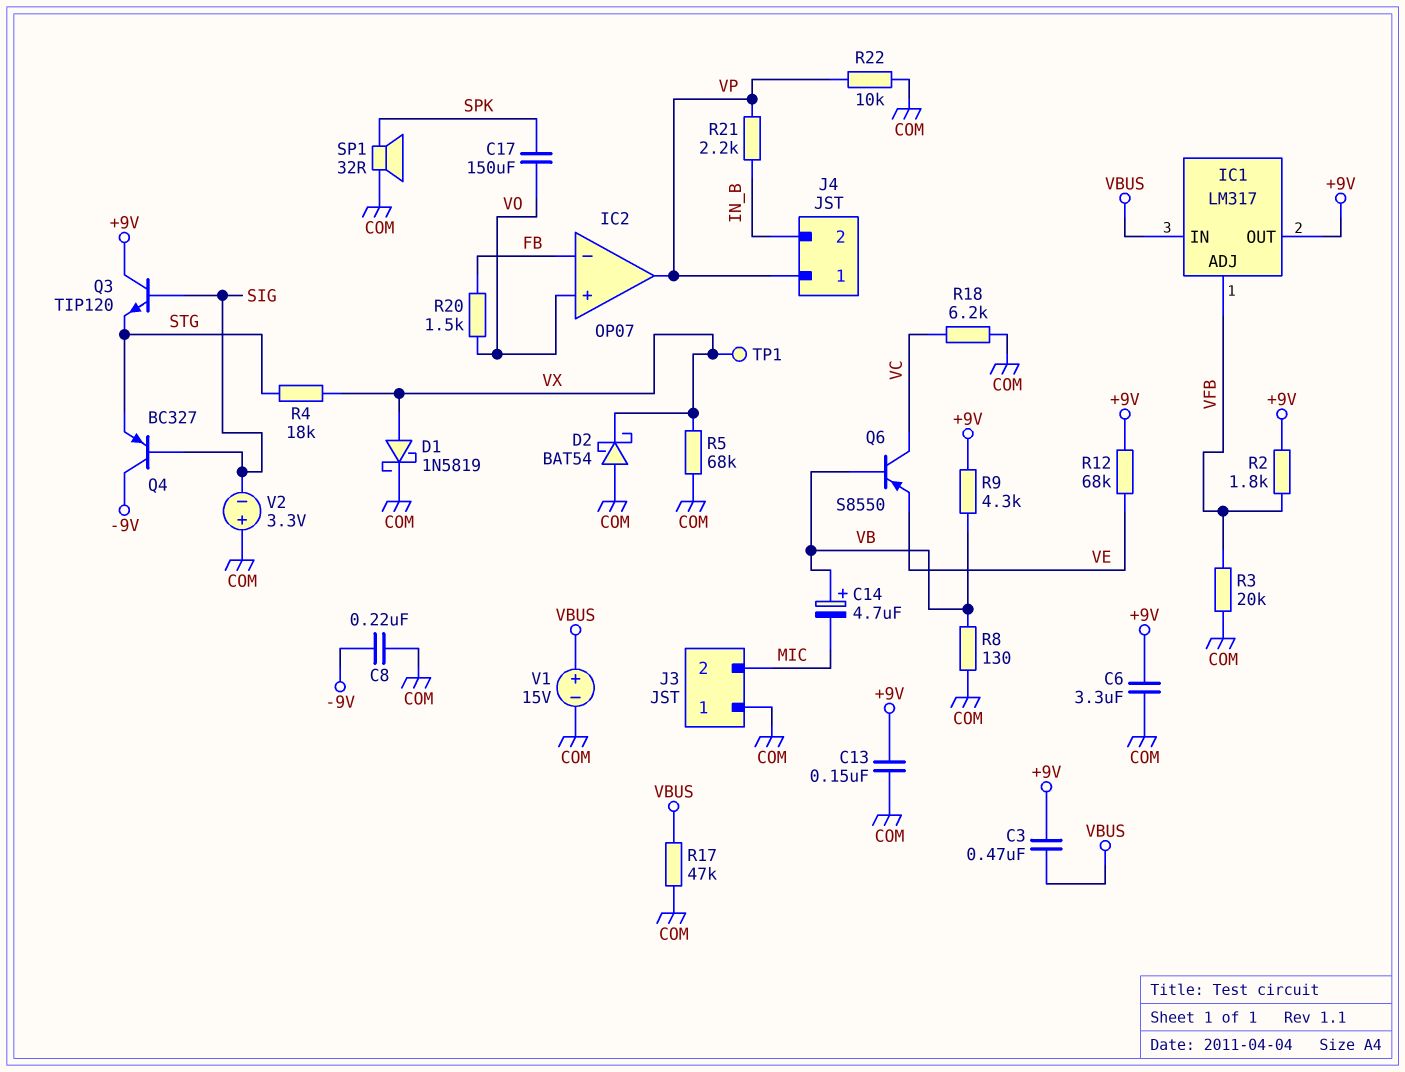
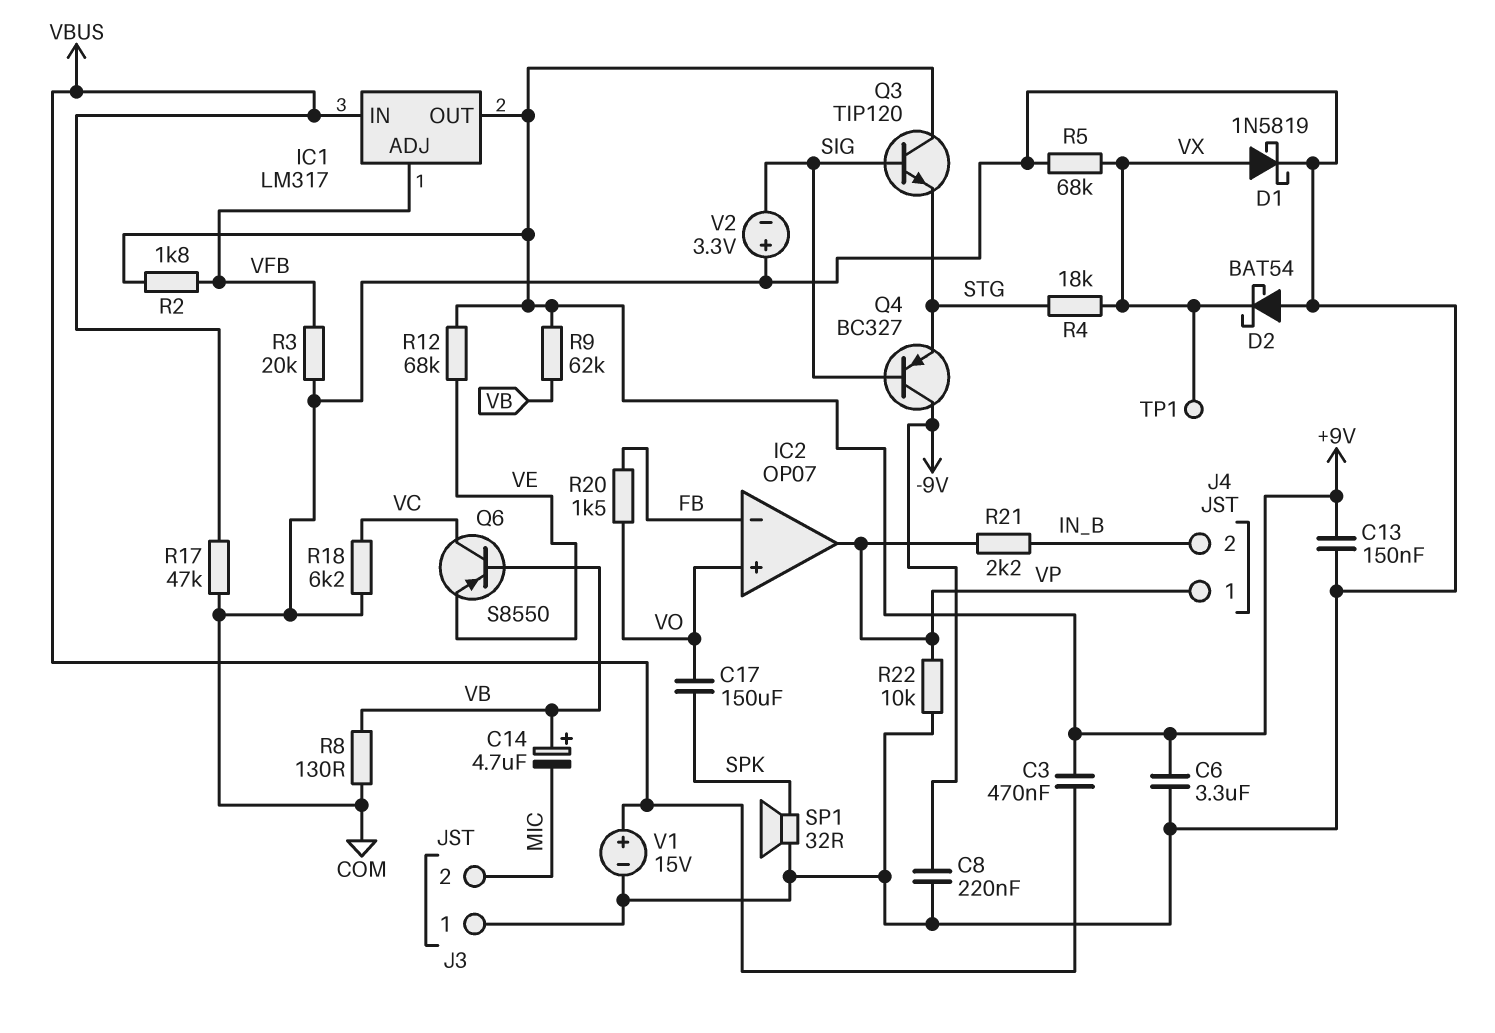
R9: 4.3k (+9V, VB) -> 62k (+9V, VB)

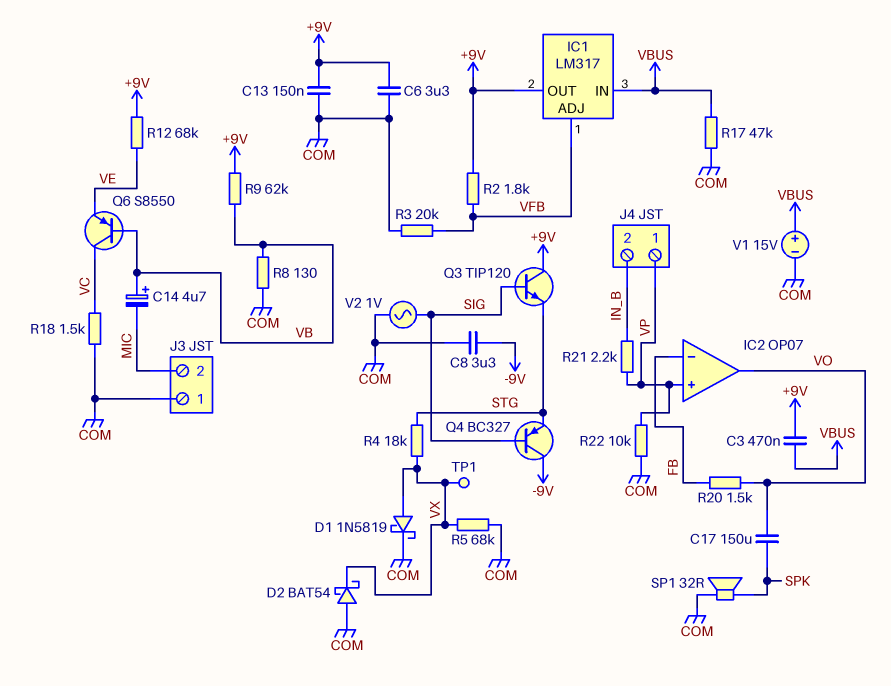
C8: 220nF (-9V, COM) -> 3.3uF (-9V, COM)
IC2 pin in+: VO -> VP
IC2 pin out: VP -> VO
R18: 6.2k (COM, VC) -> 1.5k (COM, VC)
V2: 3.3V (plus COM, minus SIG) -> AC 1V (COM, SIG)

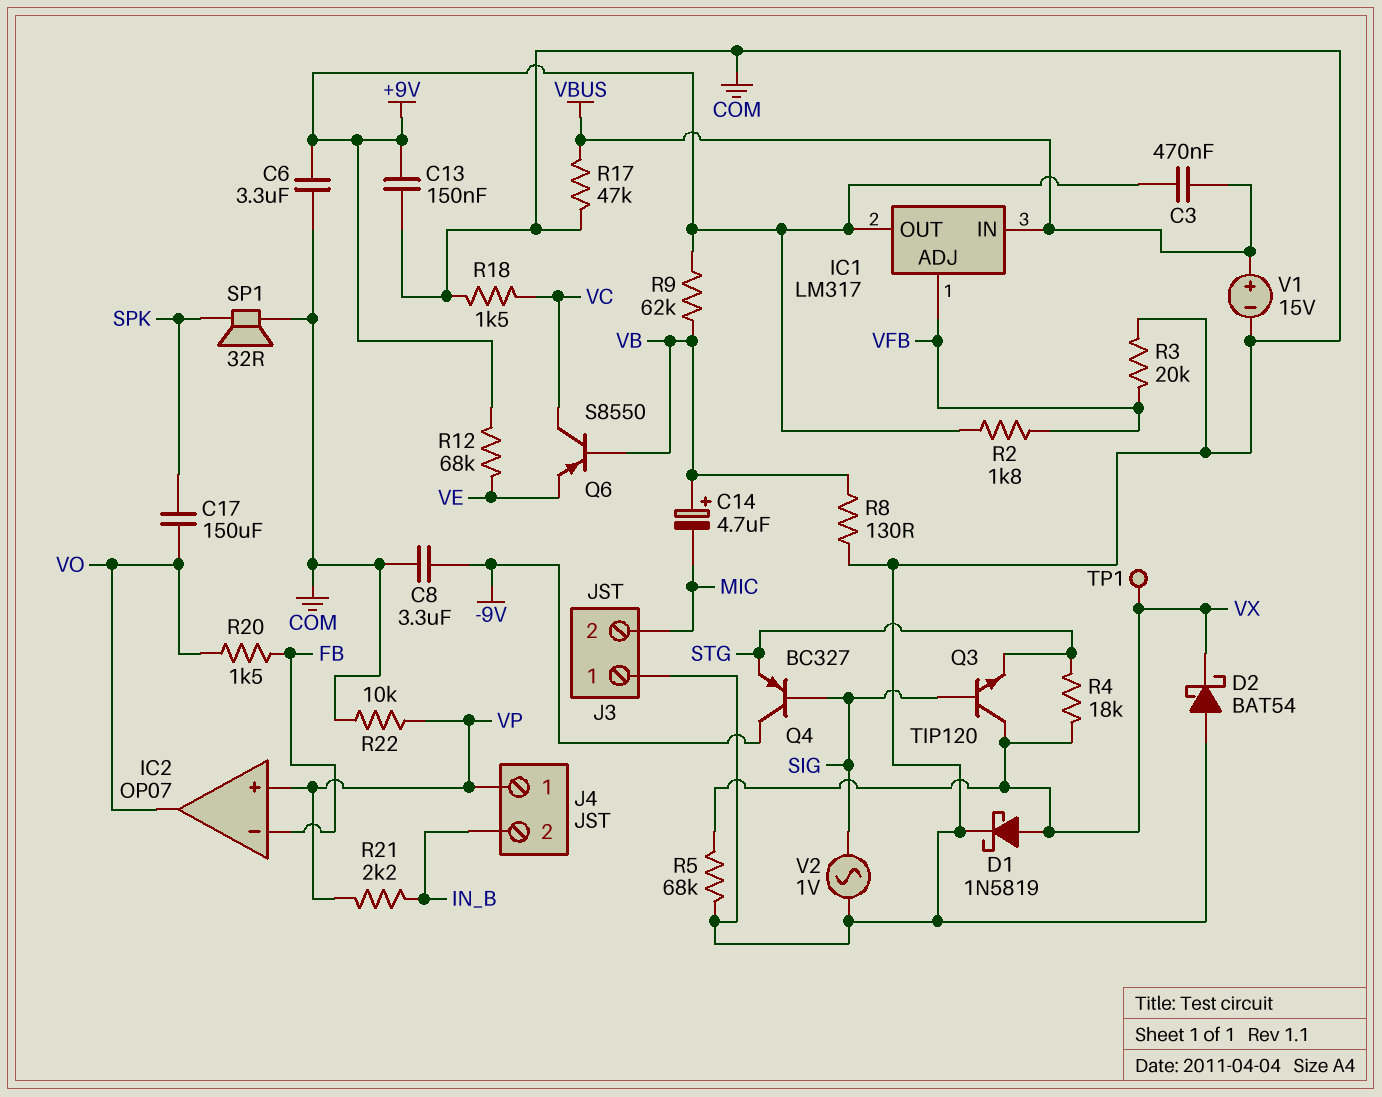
Q3: NPN TIP120 (B SIG, C +9V, E STG) -> NPN TIP120 (B SIG, C VX, E STG)

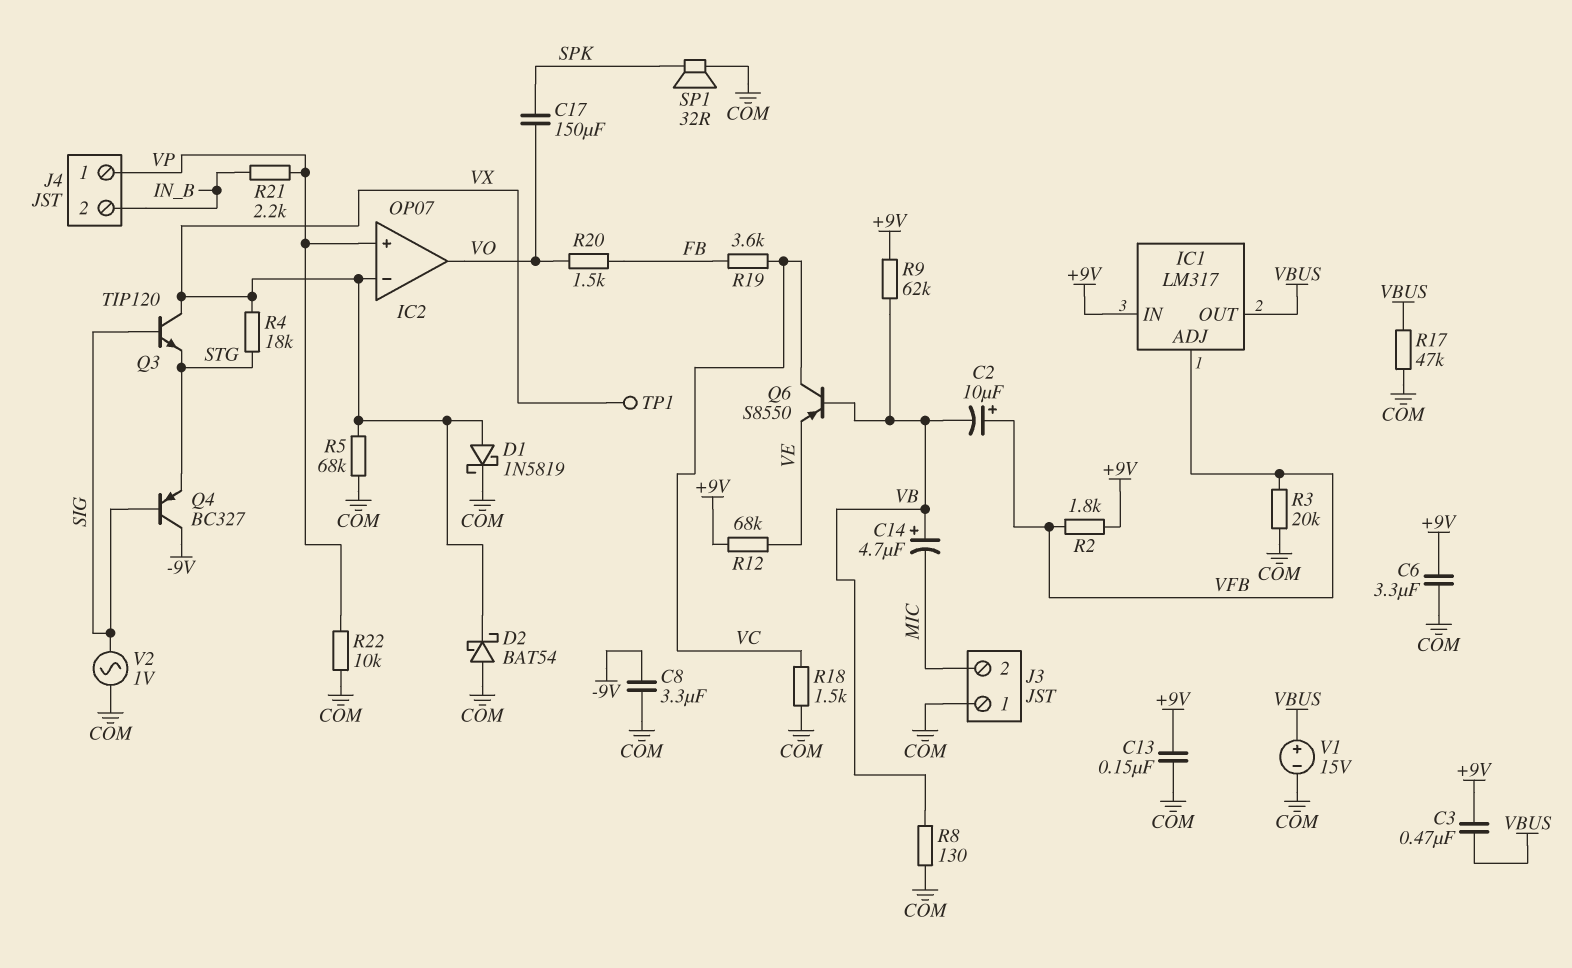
C2: none -> 10uF (plus VFB, minus VB)
IC1 pin IN: VBUS -> +9V
IC1 pin OUT: +9V -> VBUS
IC2 pin in-: FB -> VX
R19: none -> 3.6k (FB, VC)

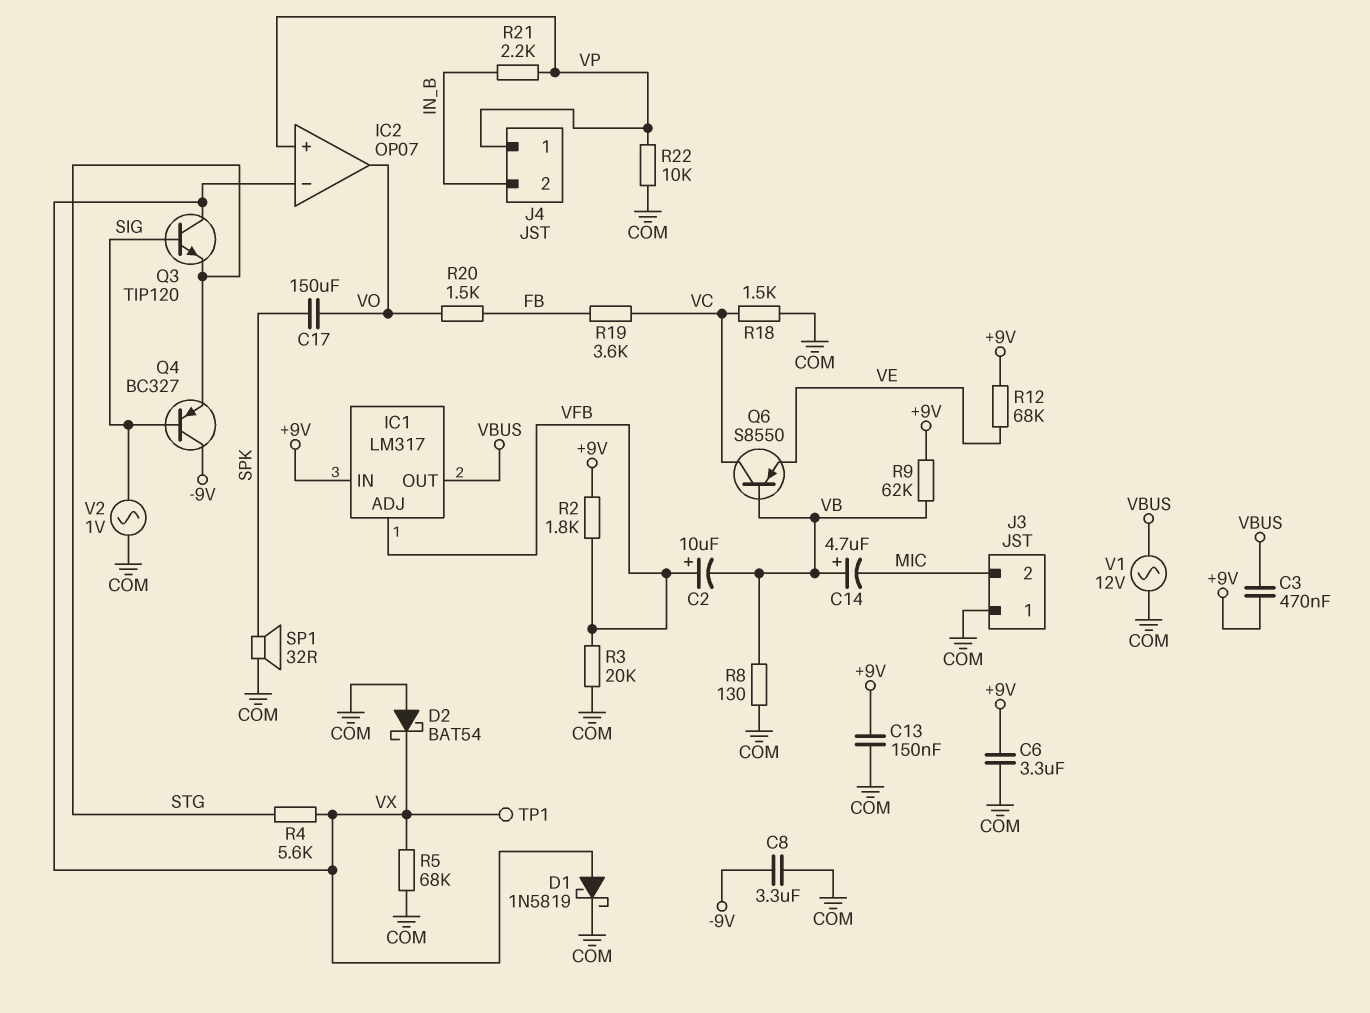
R4: 18k (STG, VX) -> 5.6k (STG, VX)
R17: 47k (COM, VBUS) -> none
V1: 15V (plus VBUS, minus COM) -> AC 12V (COM, VBUS)

